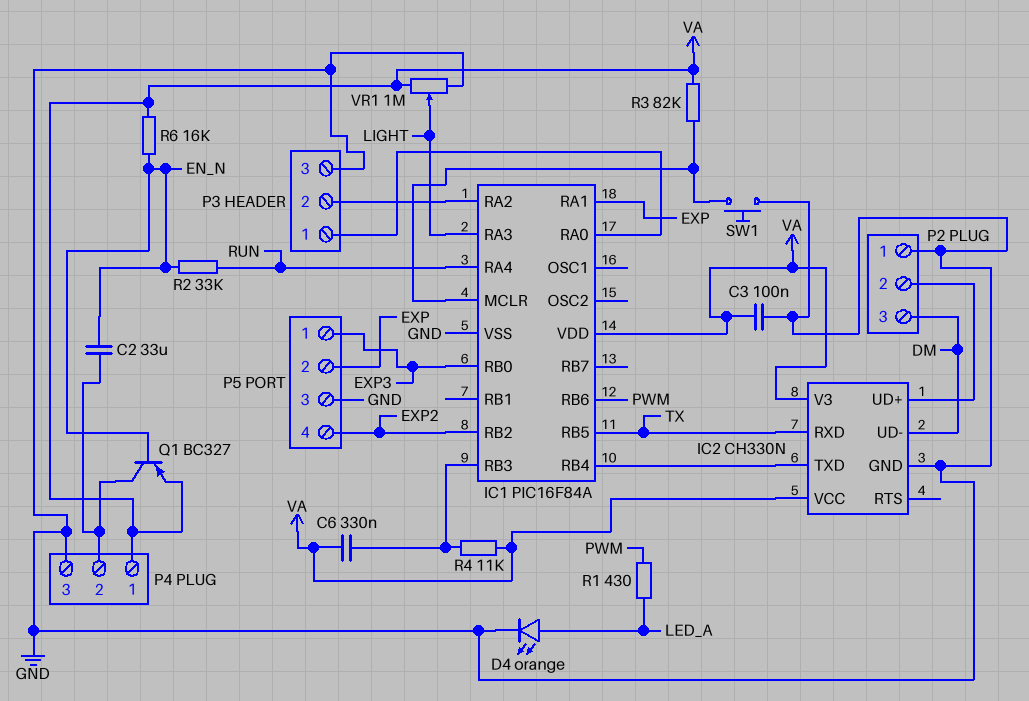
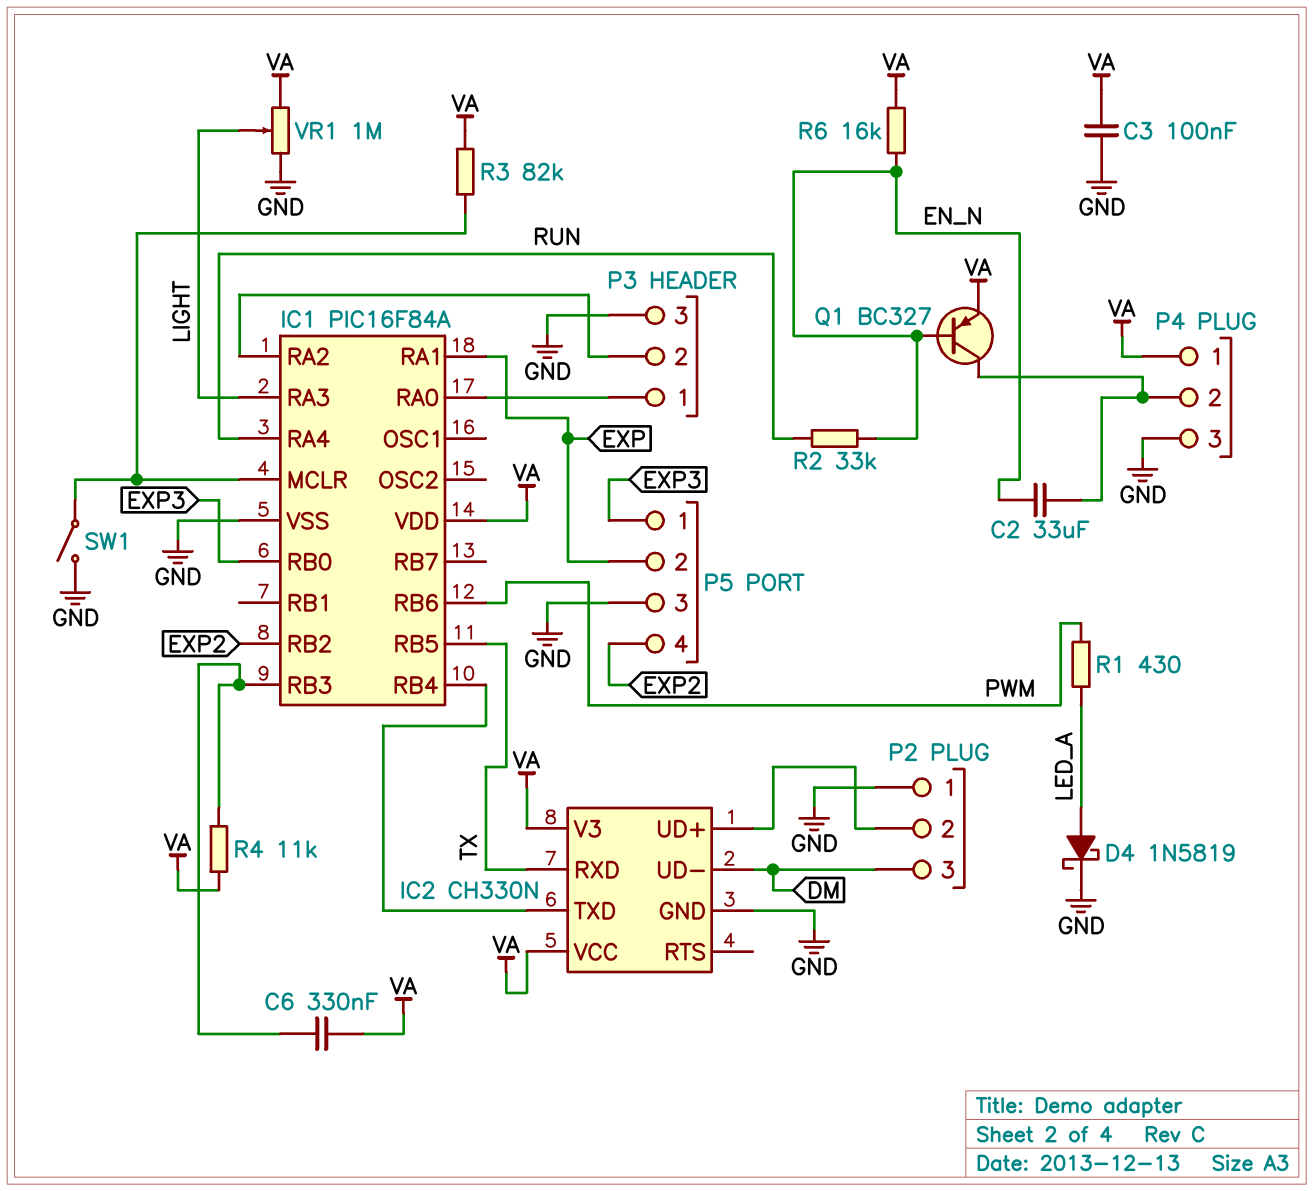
D4: LED orange (A LED_A, K GND) -> schottky 1N5819 (A LED_A, K GND)
SW1: button (GND, IC1/MCLR) -> switch (GND, IC1/MCLR)

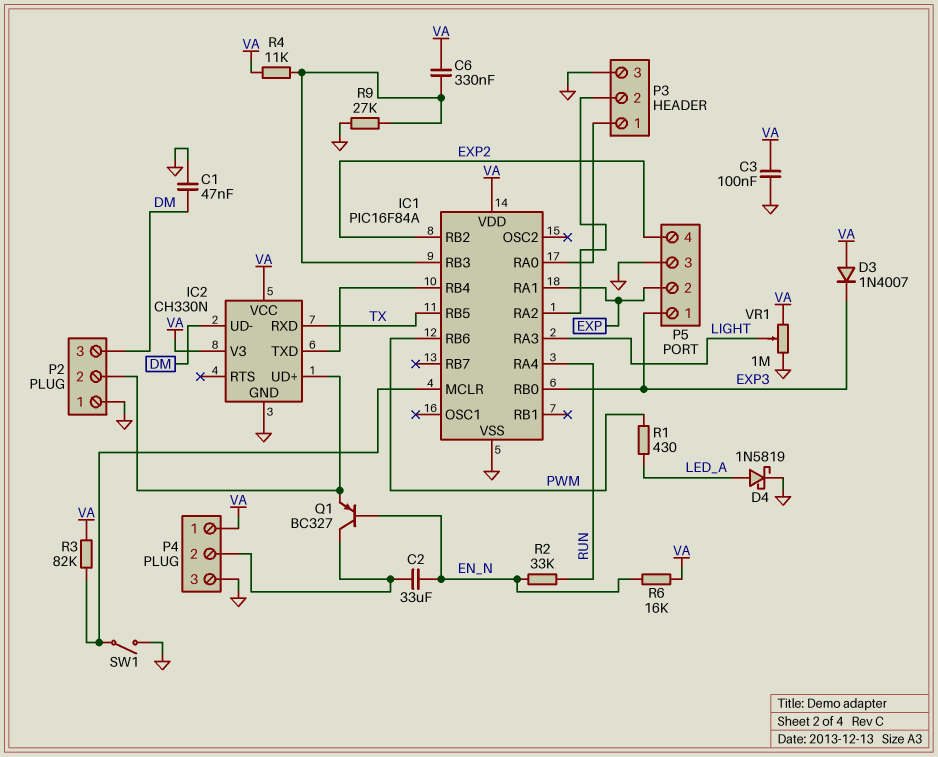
C1: none -> 47nF (DM, GND)
D3: none -> diode 1N4007 (A VA, K EXP3)
Q1: PNP BC327 (B EN_N, C P4/2, E VA) -> PNP BC327 (B EN_N, C P4/2, E IC2/UD+)
R9: none -> 27k (GND, IC1/RB3)

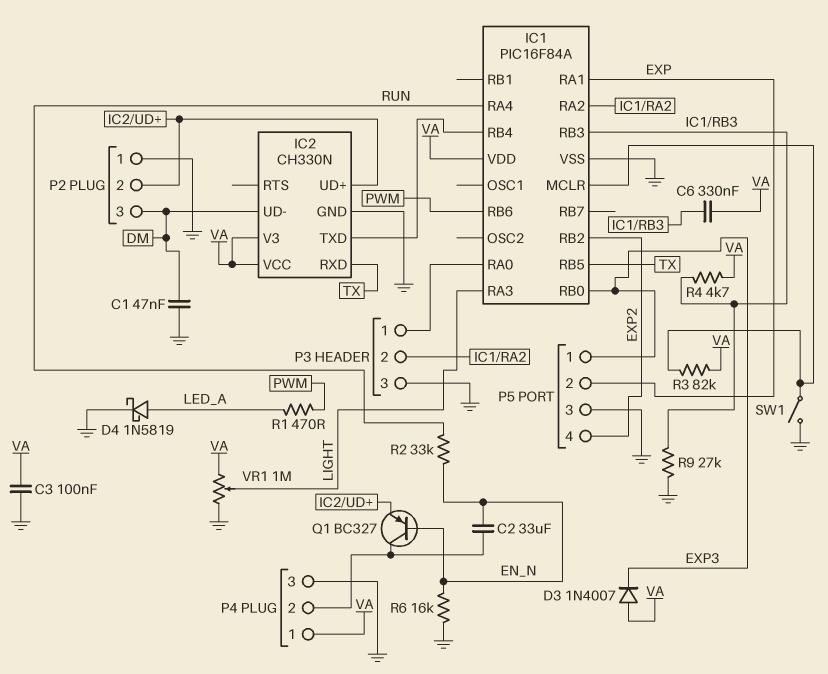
R1: 430 (LED_A, PWM) -> 470 (LED_A, PWM)
R4: 11k (IC1/RB3, VA) -> 4.7k (IC1/RB3, VA)
R6: 16k (EN_N, VA) -> 16k (EN_N, GND)

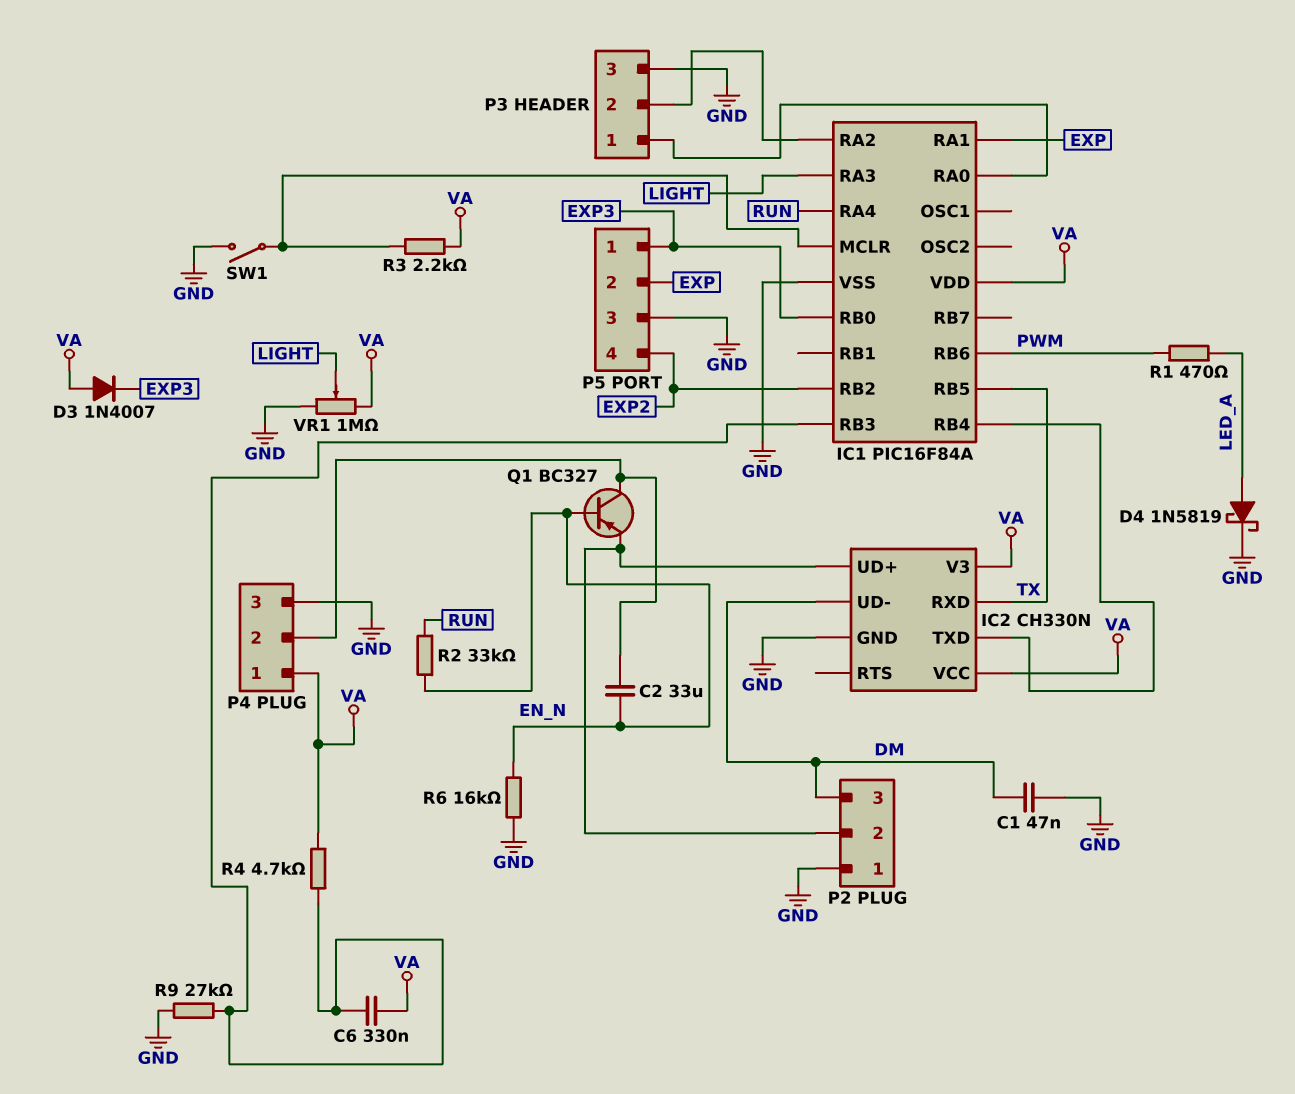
C3: 100nF (GND, VA) -> none
R3: 82k (IC1/MCLR, VA) -> 2.2k (IC1/MCLR, VA)

